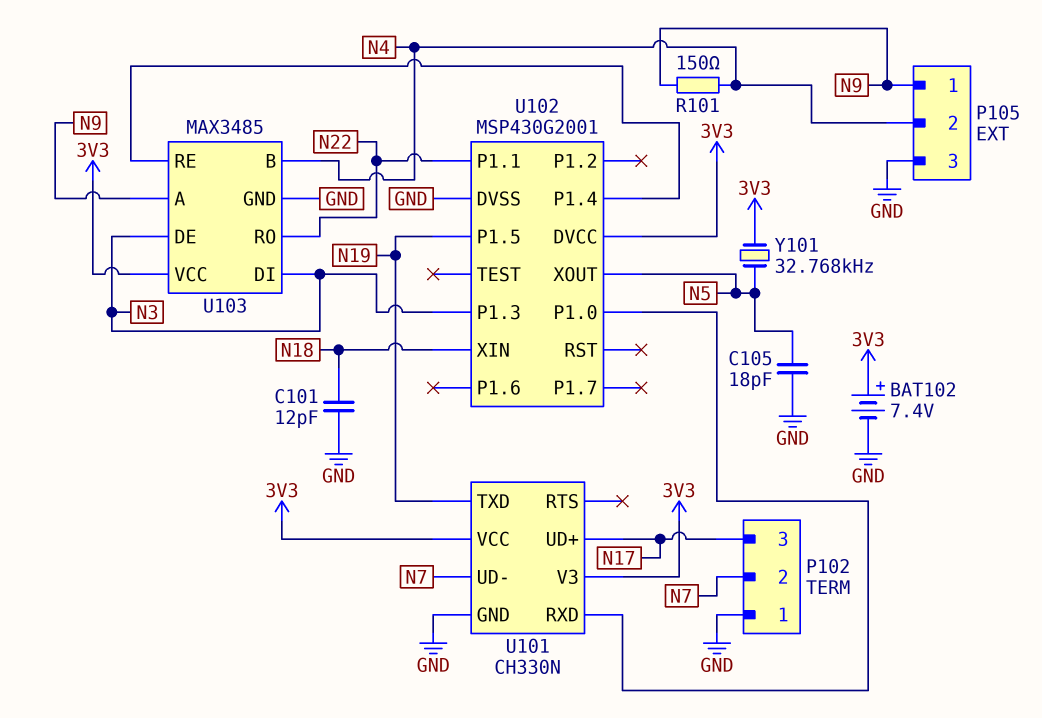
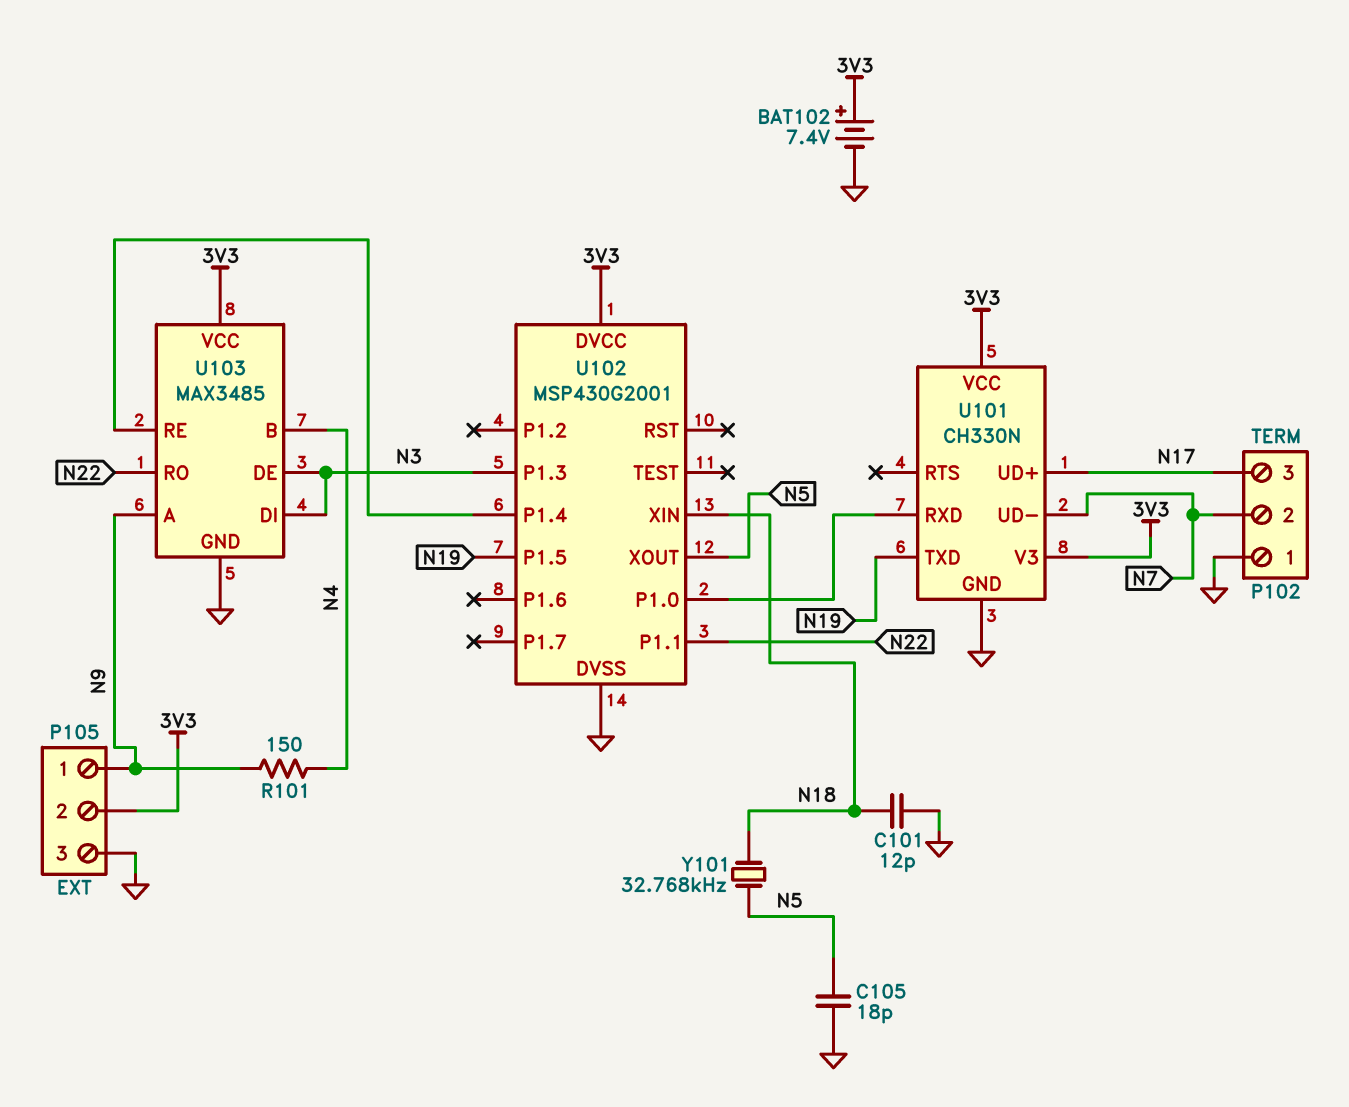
P105 pin 2: N4 -> 3V3
Y101: 32.768kHz (3V3, N5) -> 32.768kHz (N5, N18)

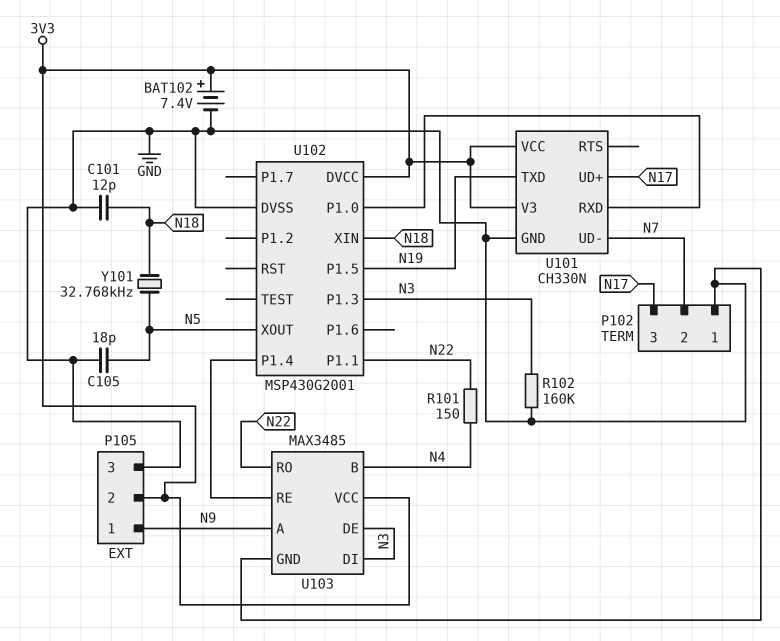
R101: 150 (N4, N9) -> 150 (N4, N22)
R102: none -> 160k (GND, N3)

